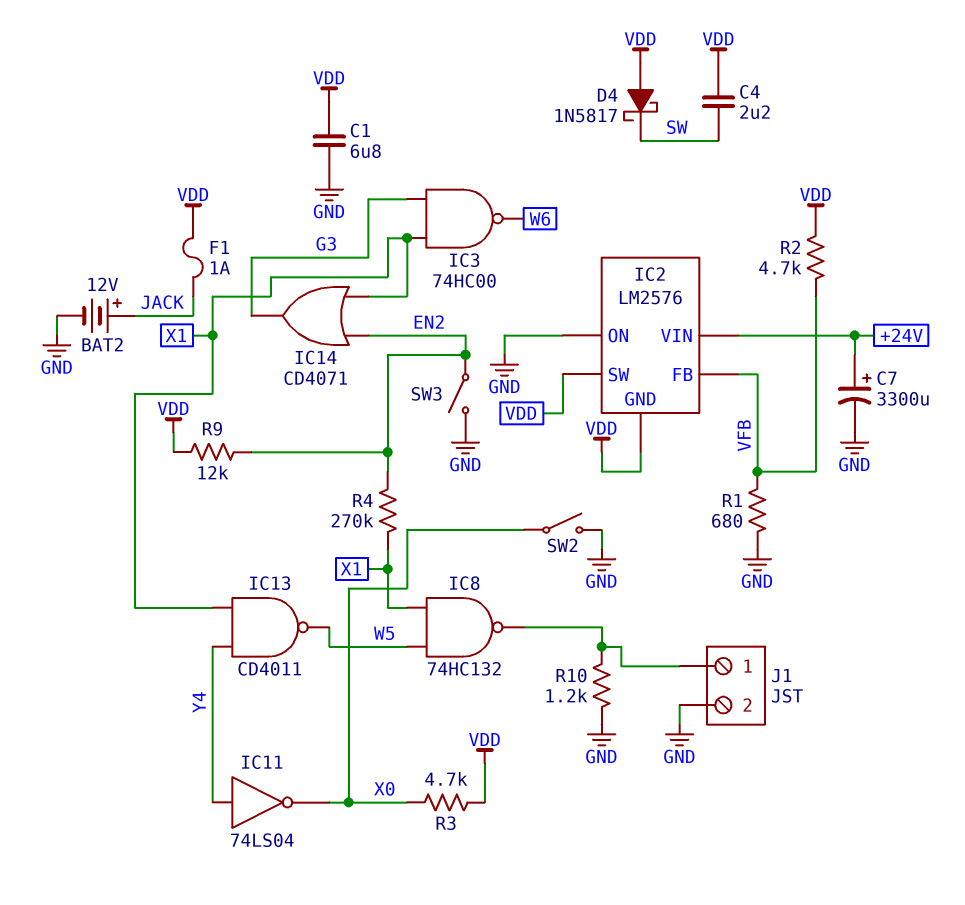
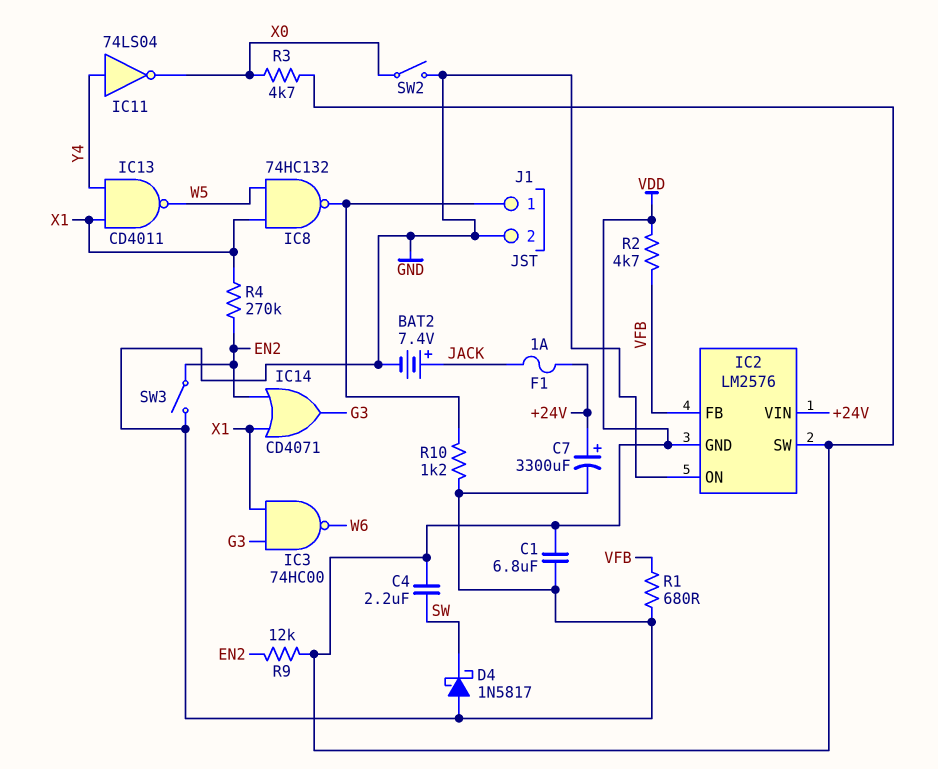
BAT2: 12V (plus JACK, minus GND) -> 7.4V (plus JACK, minus GND)
D4: schottky 1N5817 (A VDD, K SW) -> schottky 1N5817 (A GND, K SW)
F1: 1A (JACK, VDD) -> 1A (+24V, JACK)

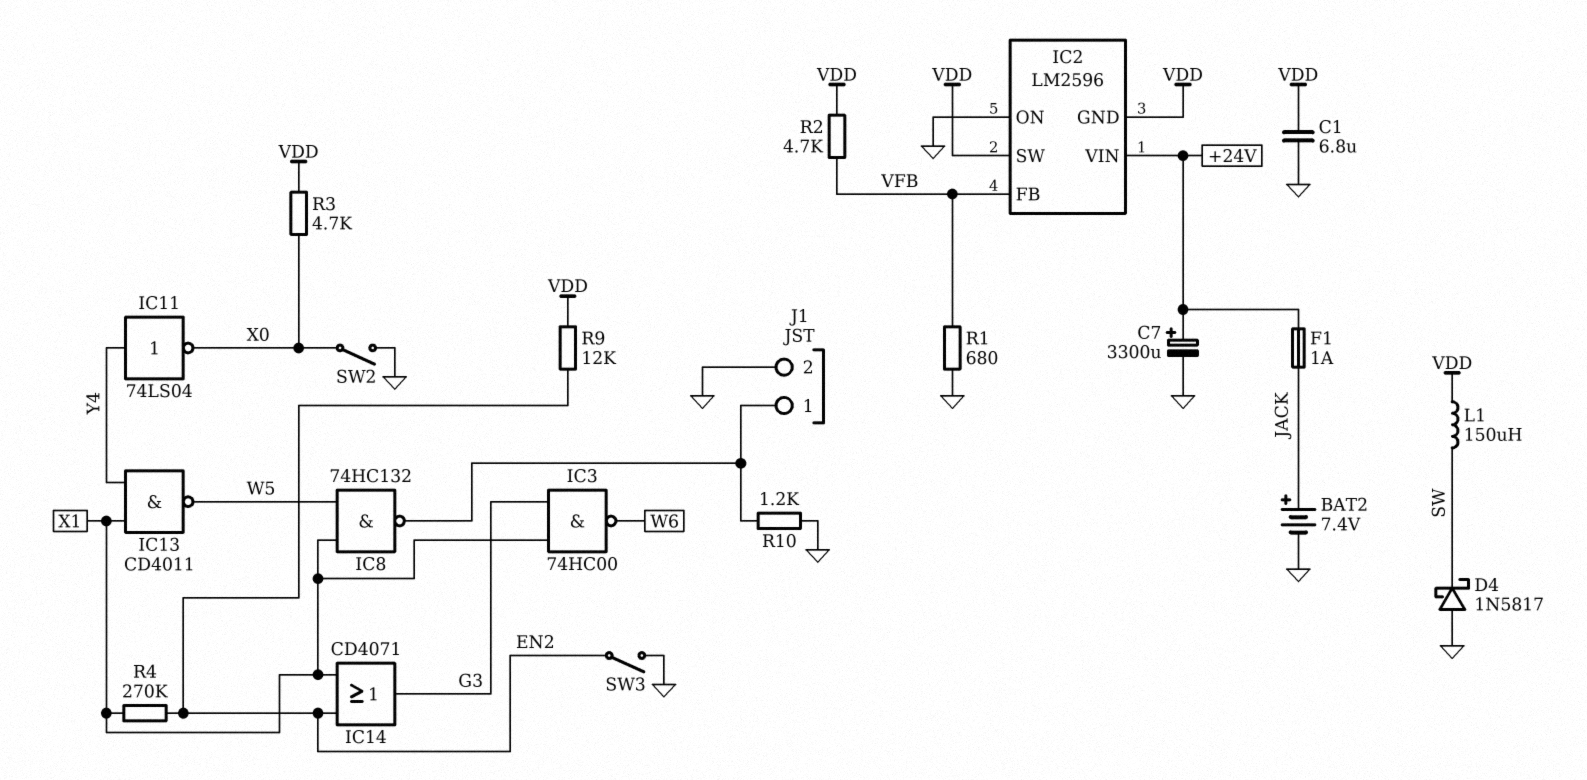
C4: 2.2uF (SW, VDD) -> none
IC2: LM2576 -> LM2596
L1: none -> 150uH (SW, VDD)

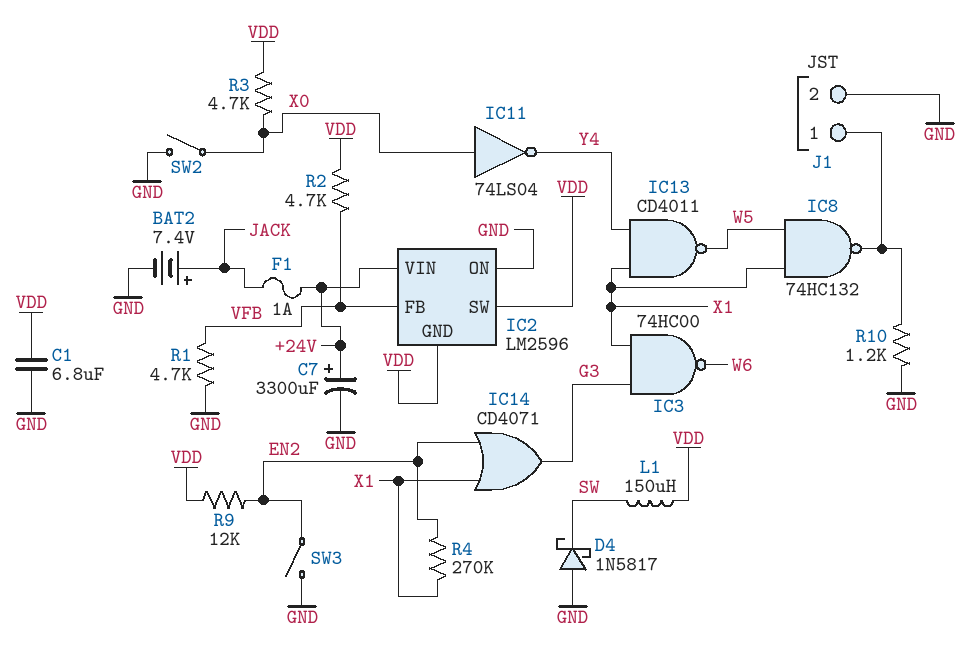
IC11: NOT 74LS04 (in Y4, out X0) -> NOT 74LS04 (in X0, out Y4)
R1: 680 (GND, VFB) -> 4.7k (GND, VFB)

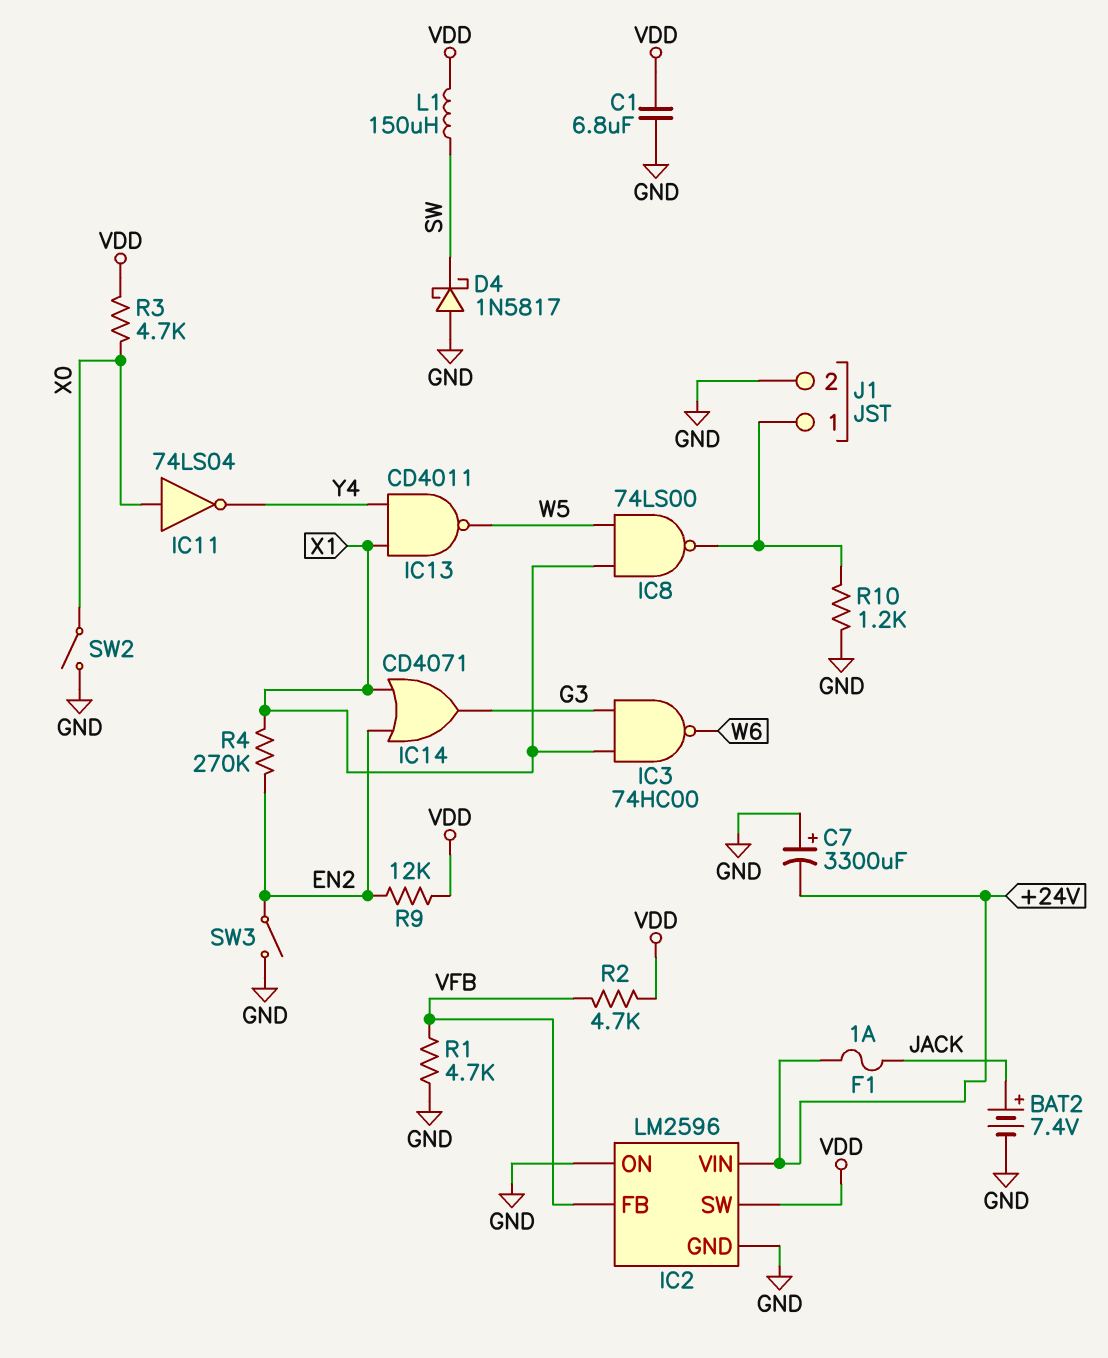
C7: 3300uF (plus +24V, minus GND) -> 3300uF (plus GND, minus +24V)
IC2 pin GND: VDD -> GND
IC8: NAND 74HC132 (in W5, in X1, out J1/1) -> NAND 74LS00 (in W5, in X1, out J1/1)

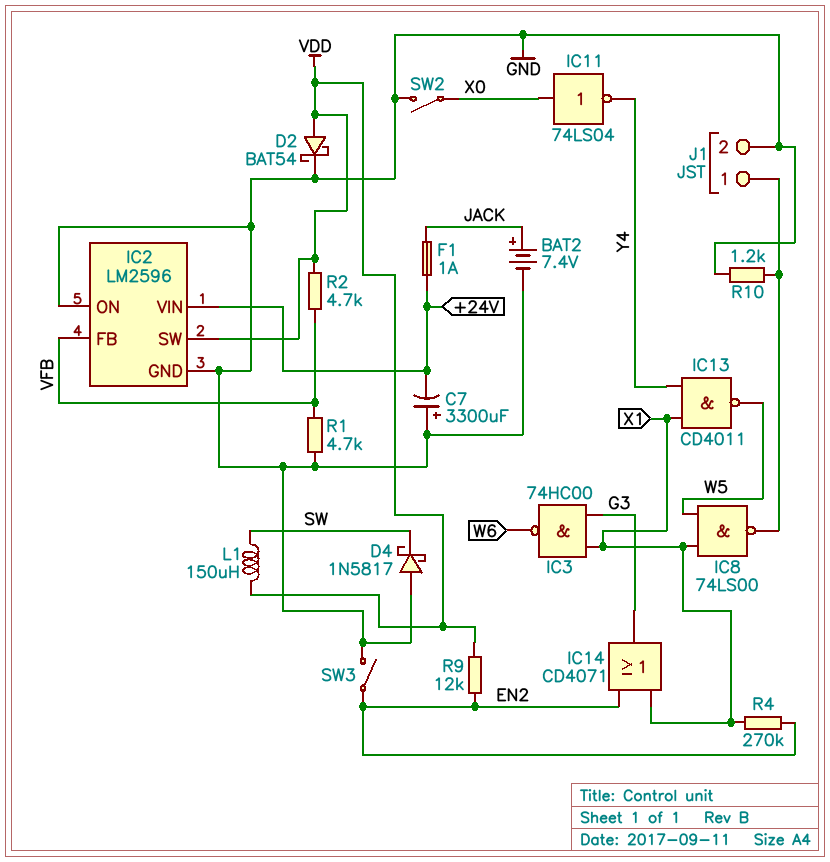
C1: 6.8uF (GND, VDD) -> none
D2: none -> schottky BAT54 (A VDD, K GND)
R3: 4.7k (VDD, X0) -> none

